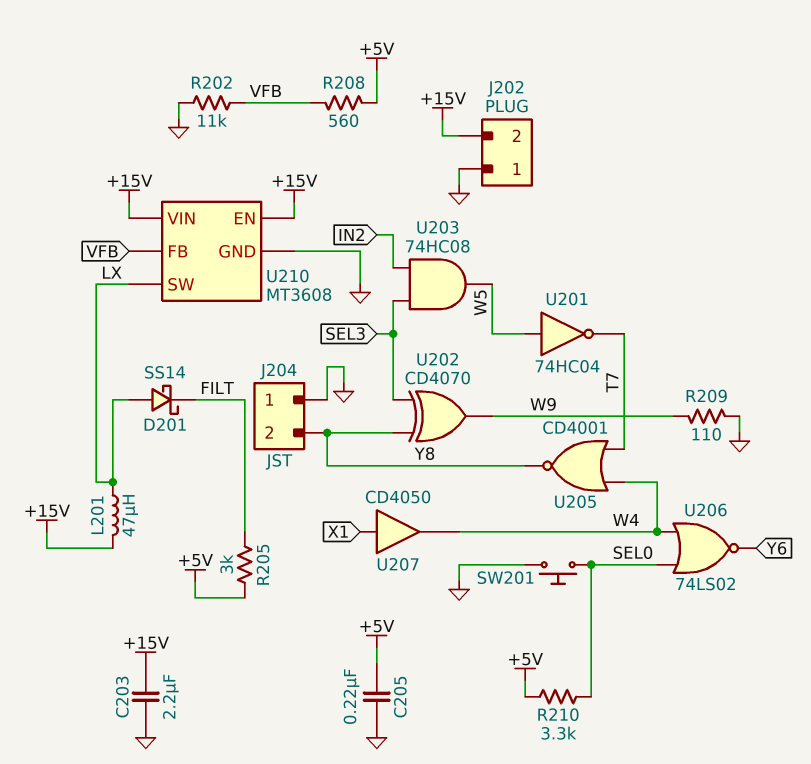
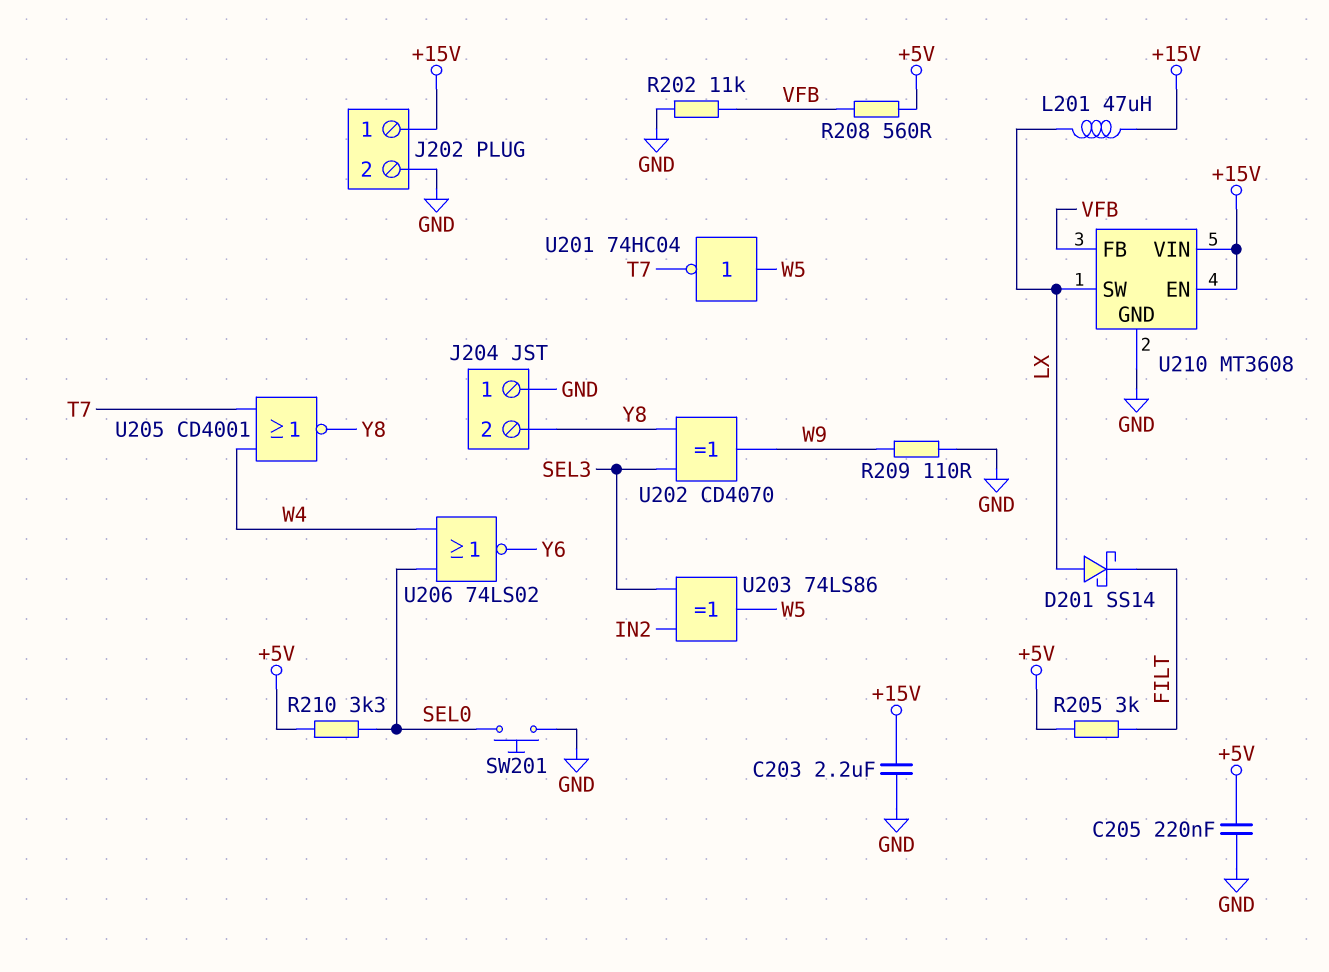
J202 pin 1: GND -> +15V
J202 pin 2: +15V -> GND
U203: AND 74HC08 (in IN2, in SEL3, out W5) -> XOR 74LS86 (in IN2, in SEL3, out W5)
U207: buffer CD4050 (in X1, out W4) -> none

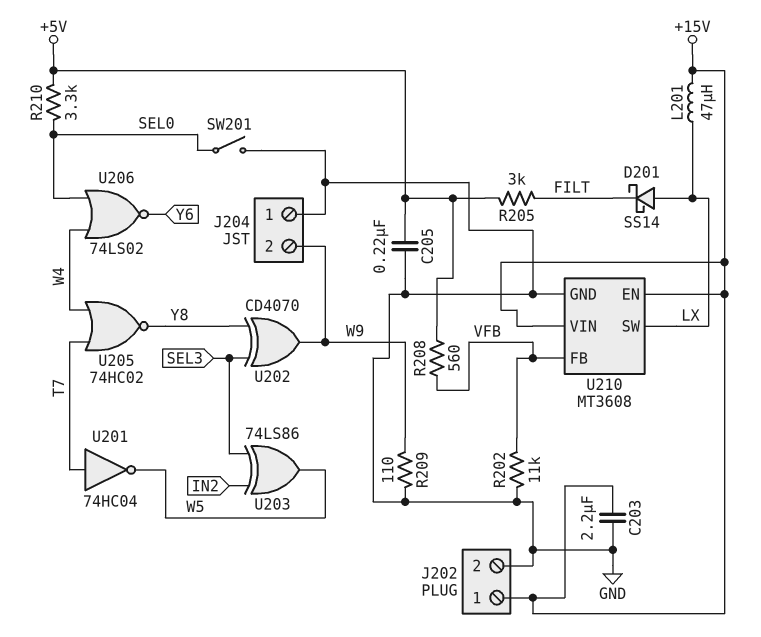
J204 pin 2: Y8 -> W9
SW201: button (GND, SEL0) -> switch (GND, SEL0)
U201: NOT 74HC04 (in W5, out T7) -> NOT 74HC04 (in T7, out W5)
U205: NOR CD4001 (in T7, in W4, out Y8) -> NOR 74HC02 (in T7, in W4, out Y8)

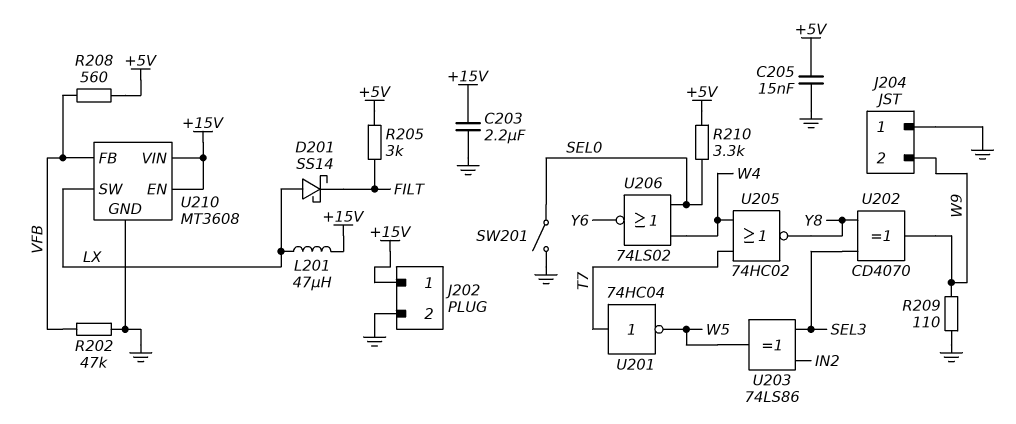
C205: 220nF (+5V, GND) -> 15nF (+5V, GND)
R202: 11k (GND, VFB) -> 47k (GND, VFB)

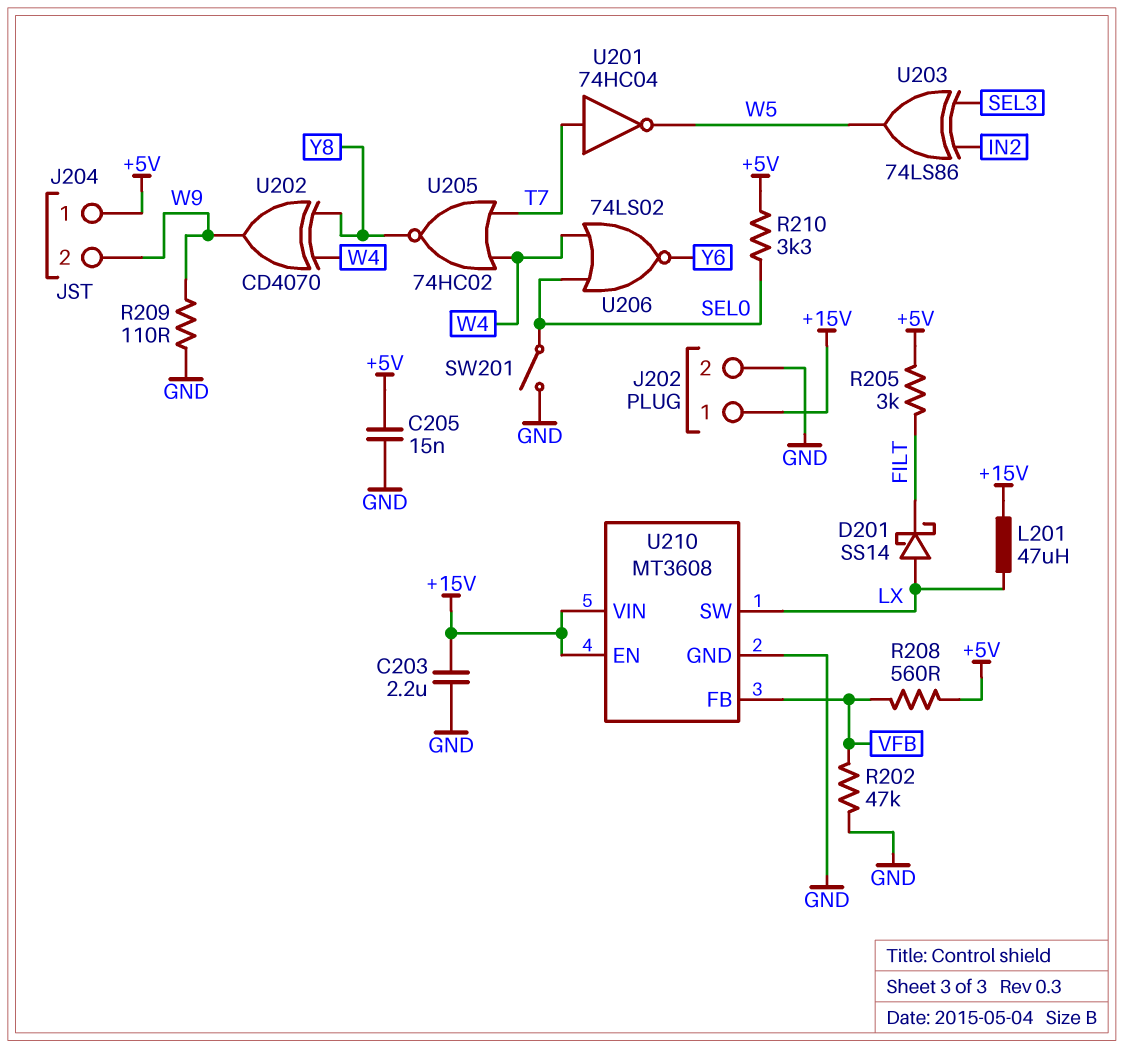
J204 pin 1: GND -> +5V
U202: XOR CD4070 (in SEL3, in Y8, out W9) -> XOR CD4070 (in W4, in Y8, out W9)

